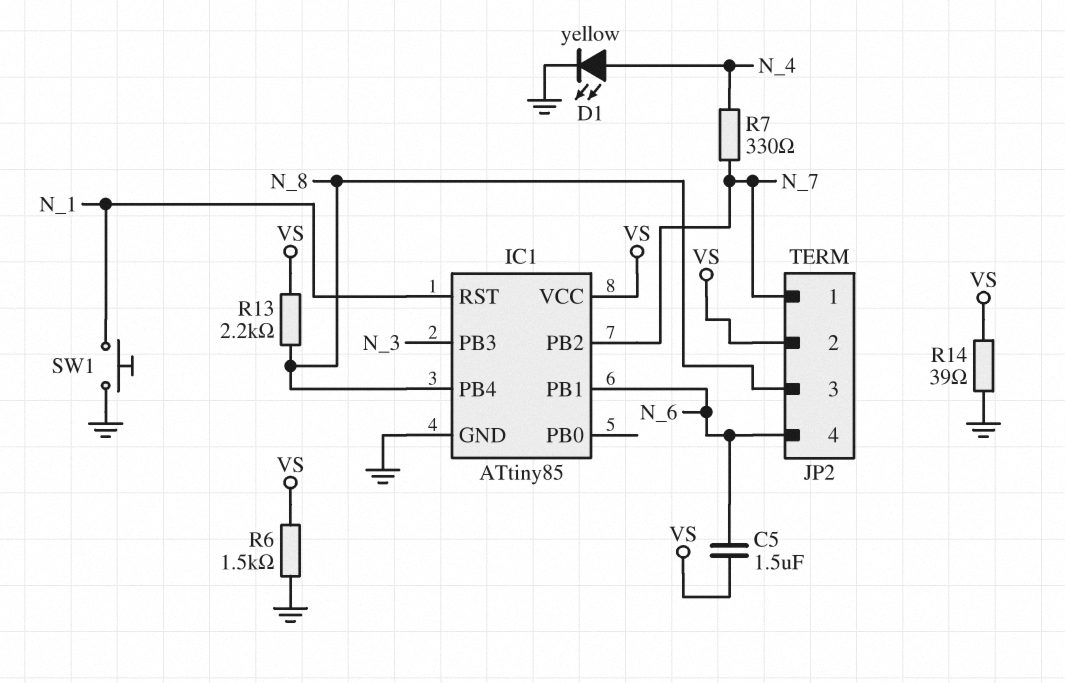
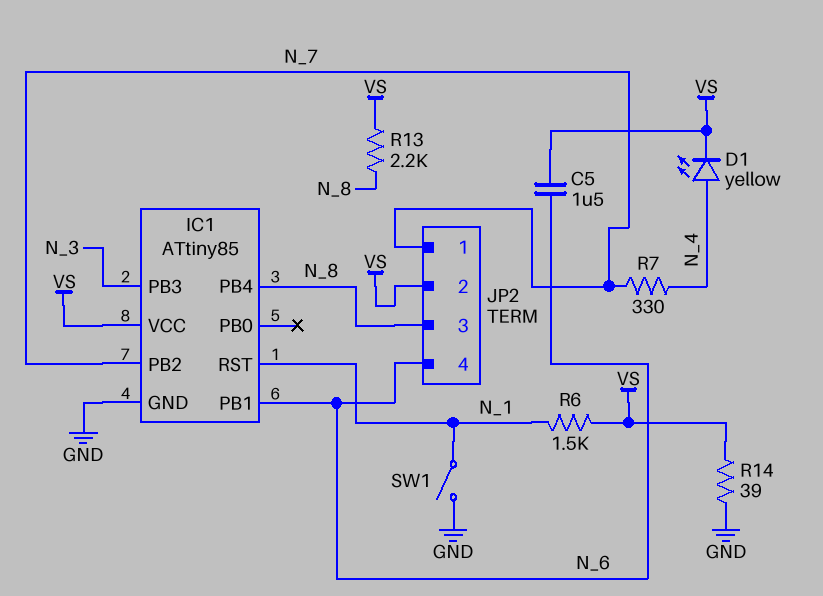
D1: LED yellow (A N_4, K GND) -> LED yellow (A N_4, K VS)
R6: 1.5k (GND, VS) -> 1.5k (N_1, VS)
SW1: button (GND, N_1) -> switch (GND, N_1)

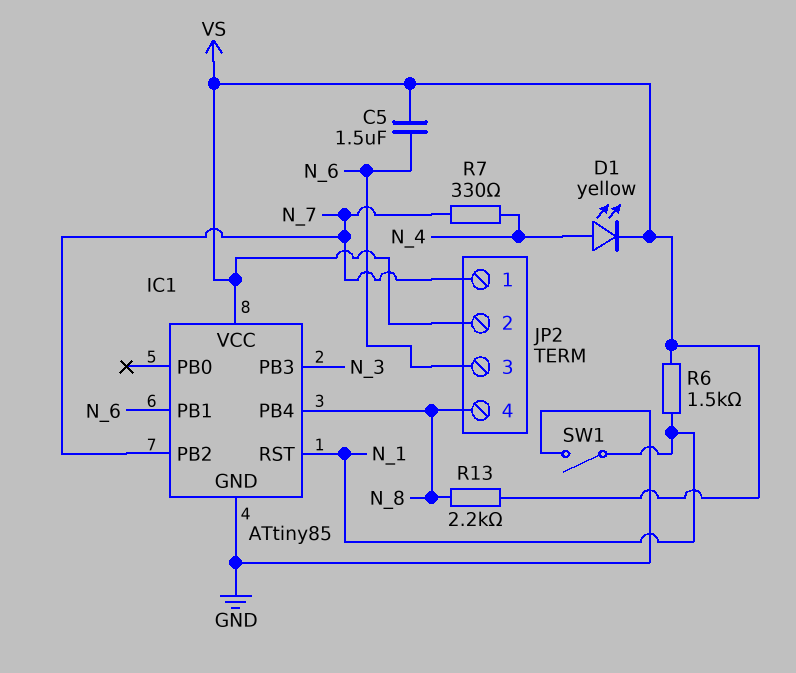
JP2 pin 3: N_8 -> N_6
JP2 pin 4: N_6 -> N_8
R14: 39 (GND, VS) -> none

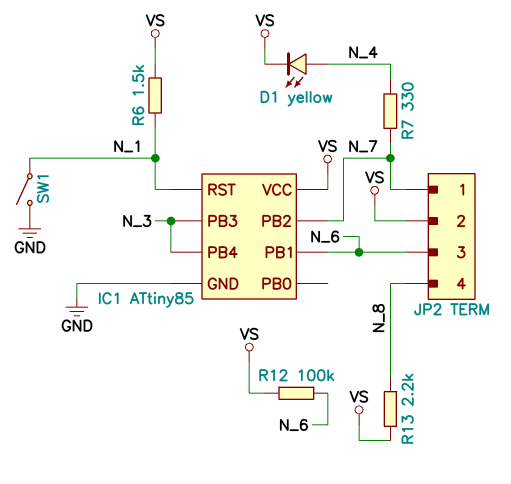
C5: 1.5uF (N_6, VS) -> none
IC1 pin PB4: N_8 -> N_3
R12: none -> 100k (N_6, VS)

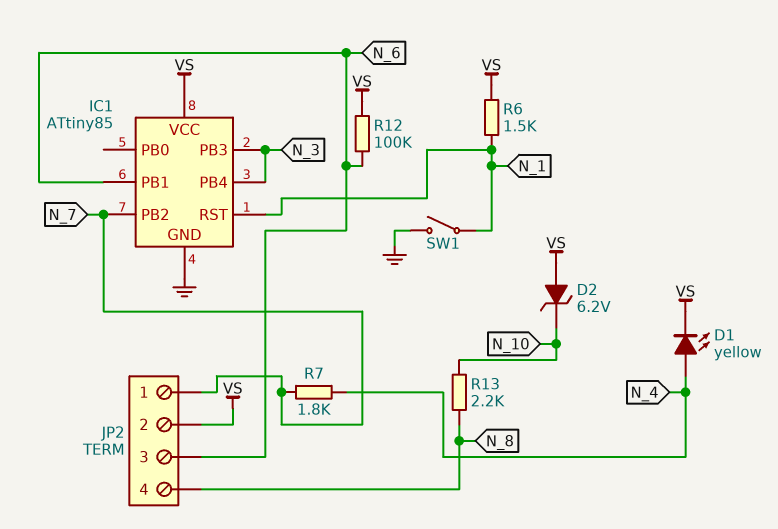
D2: none -> zener 6.2V (A VS, K N_10)
R7: 330 (N_4, N_7) -> 1.8k (N_4, N_7)
R13: 2.2k (N_8, VS) -> 2.2k (N_8, N_10)

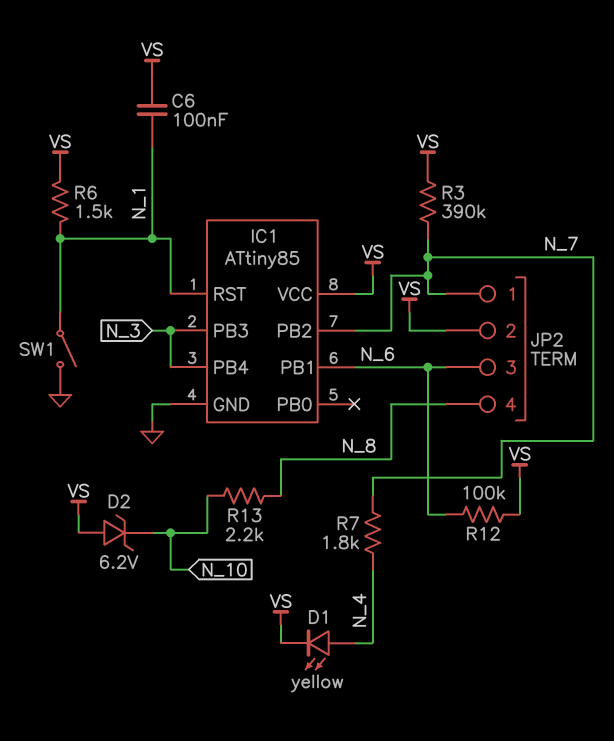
C6: none -> 100nF (N_1, VS)
R3: none -> 390k (N_7, VS)

